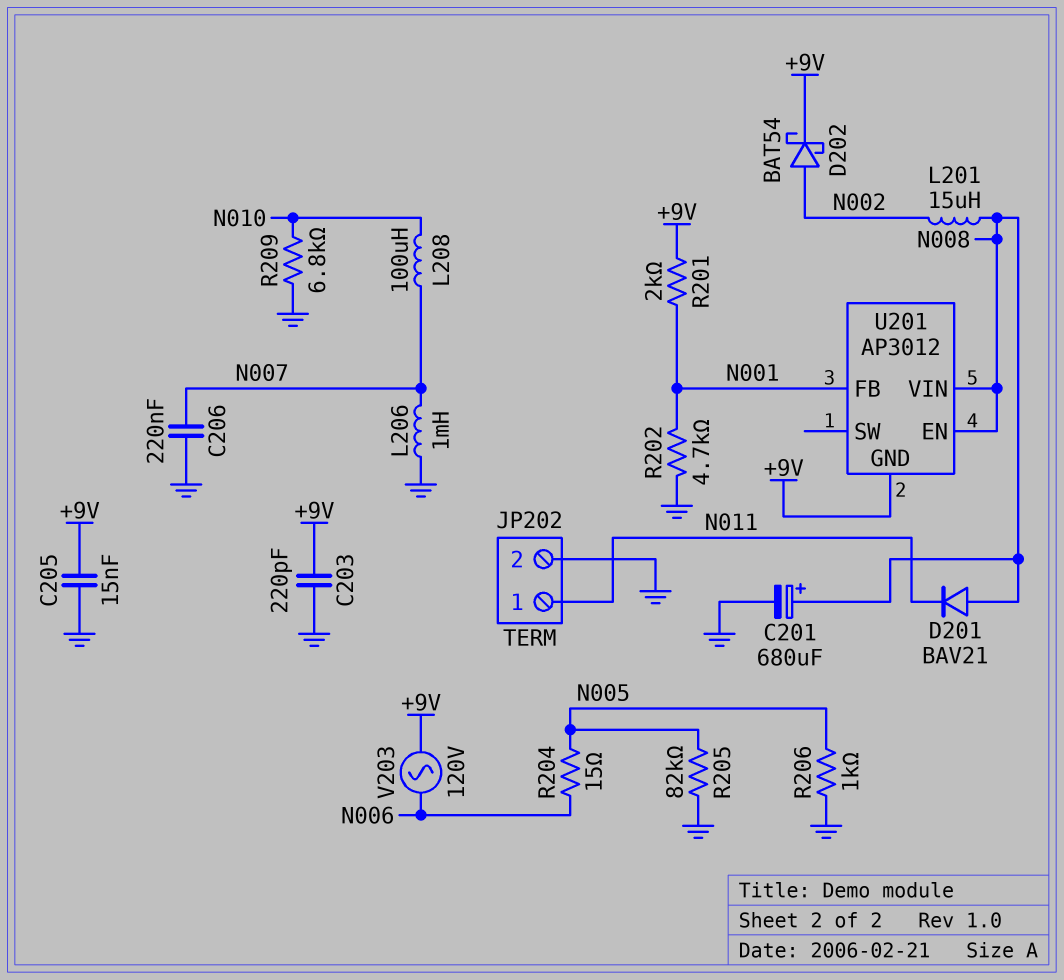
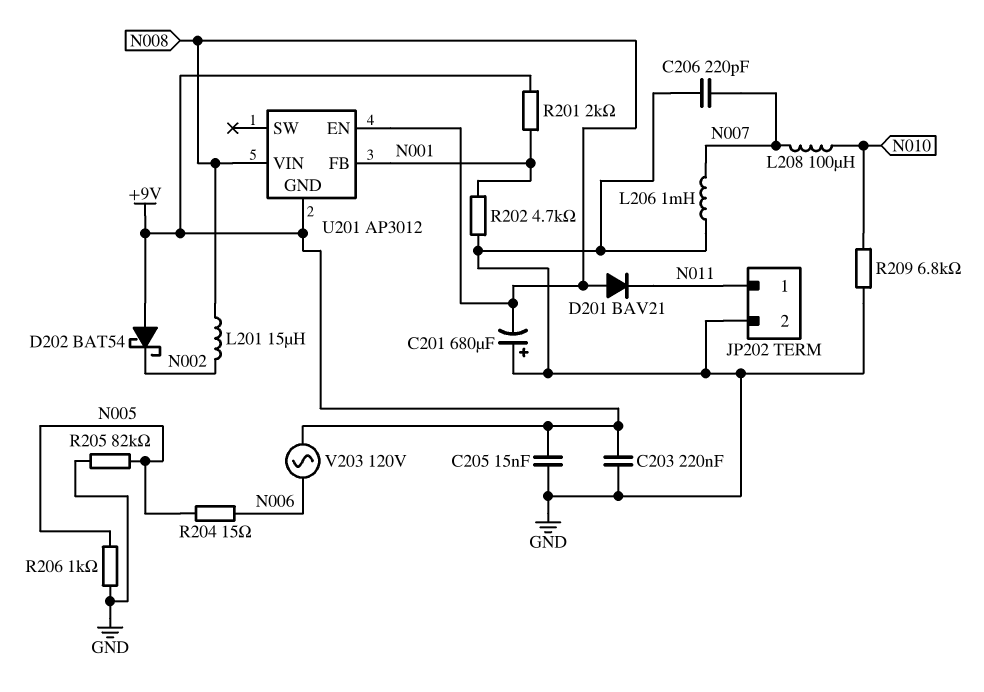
C201: 680uF (plus N008, minus GND) -> 680uF (plus GND, minus N008)
C203: 220pF (+9V, GND) -> 220nF (+9V, GND)
C206: 220nF (GND, N007) -> 220pF (GND, N007)
D202: schottky BAT54 (A N002, K +9V) -> schottky BAT54 (A +9V, K N002)

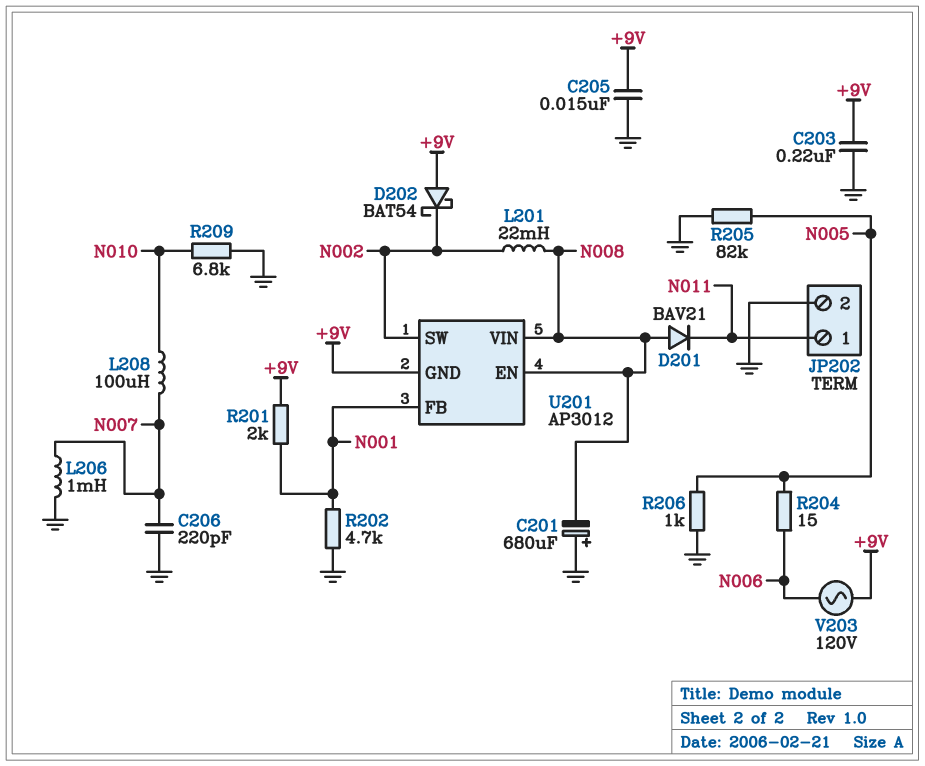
L201: 15uH (N002, N008) -> 22mH (N002, N008)
U201 pin SW: none -> N002

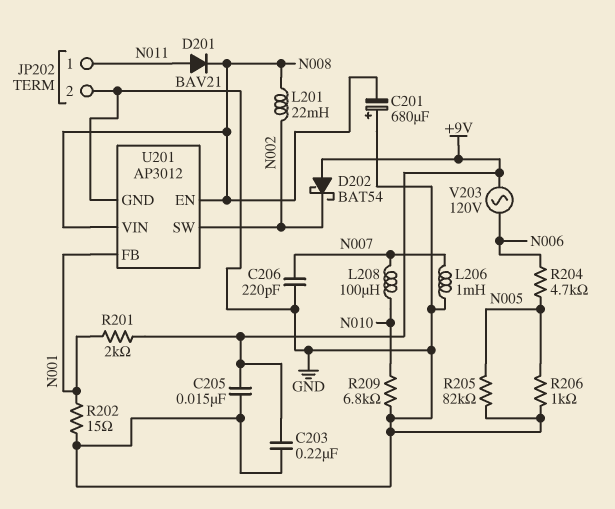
D201: diode BAV21 (A N008, K N011) -> diode BAV21 (A N011, K N008)
R202: 4.7k (GND, N001) -> 15 (GND, N001)
R204: 15 (N005, N006) -> 4.7k (N005, N006)
U201 pin GND: +9V -> GND

